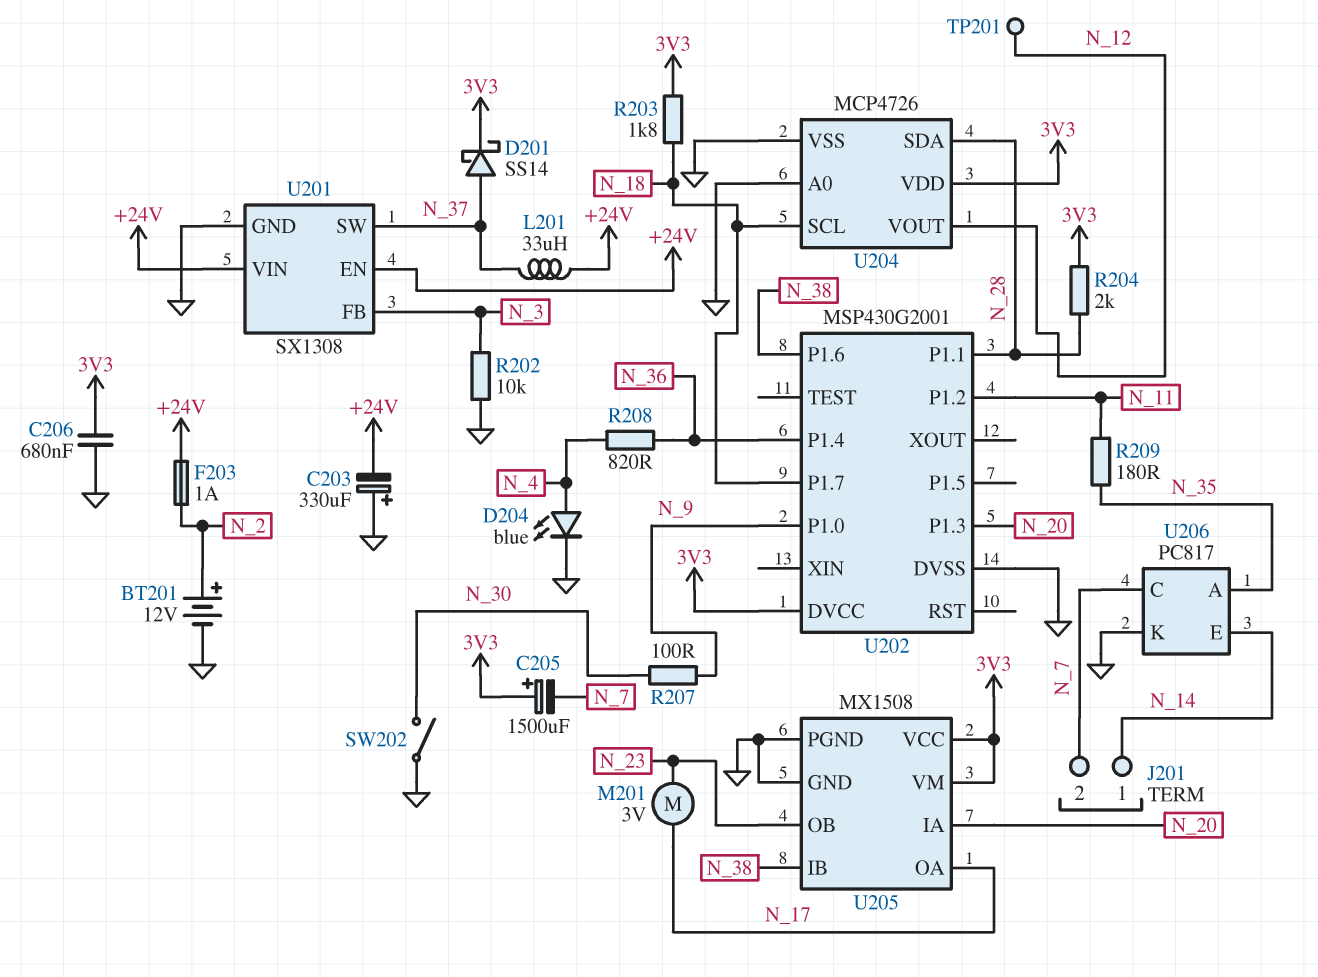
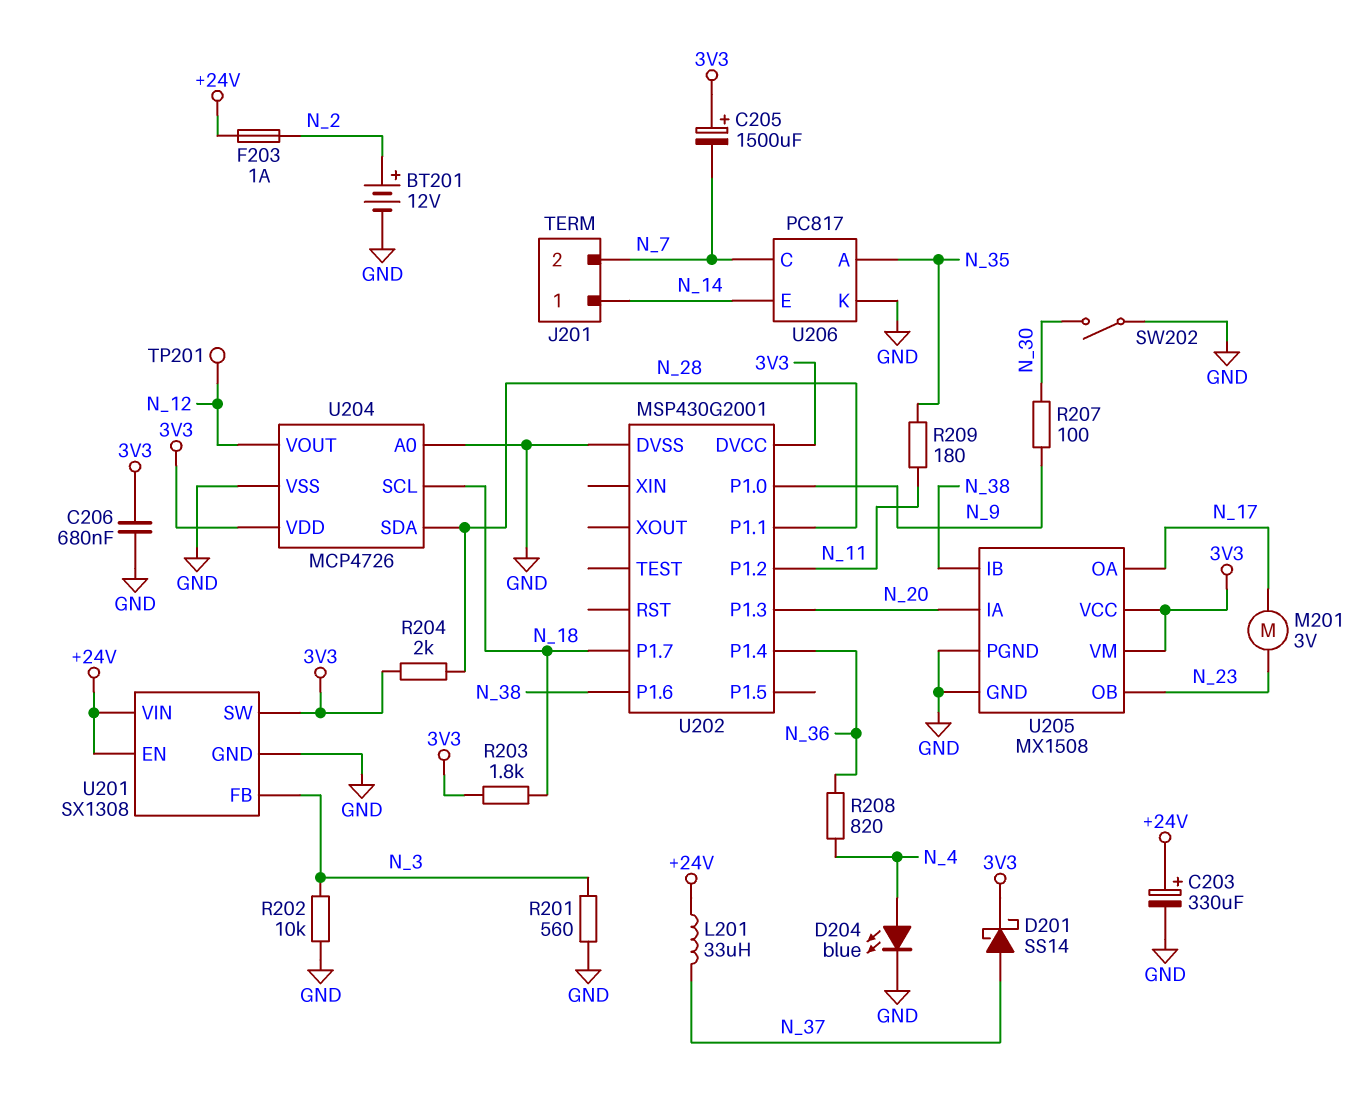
C203: 330uF (plus GND, minus +24V) -> 330uF (plus +24V, minus GND)
R201: none -> 560 (GND, N_3)
U201 pin SW: N_37 -> 3V3

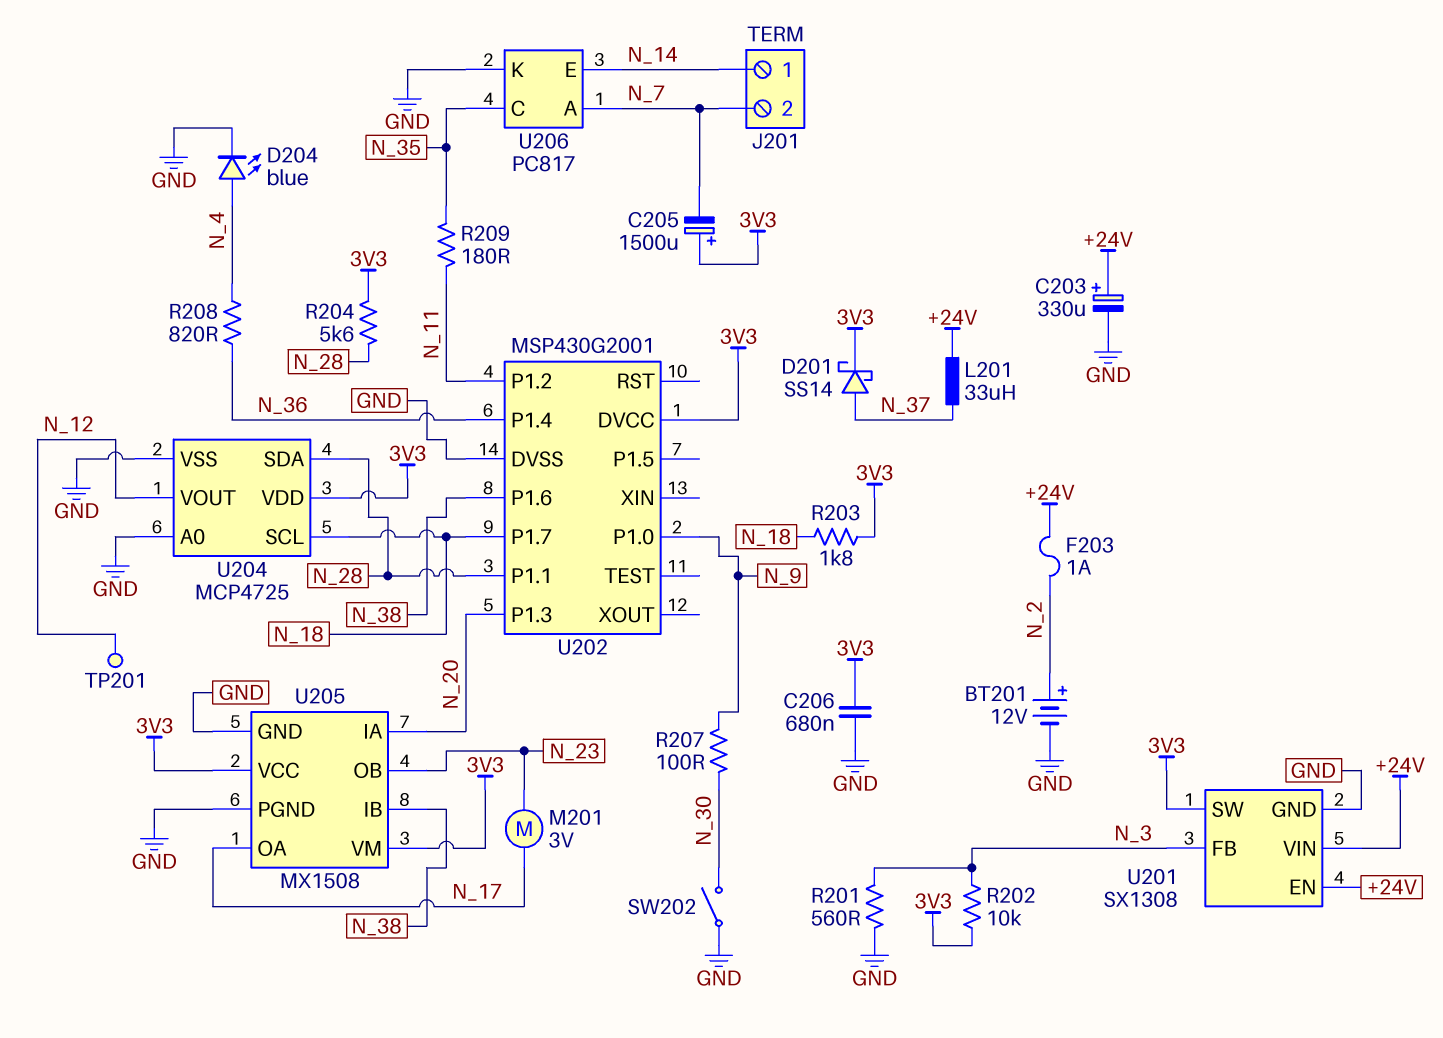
R202: 10k (GND, N_3) -> 10k (3V3, N_3)
R204: 2k (3V3, N_28) -> 5.6k (3V3, N_28)
U204: MCP4726 -> MCP4725
U206 pin A: N_35 -> N_7
U206 pin C: N_7 -> N_35

